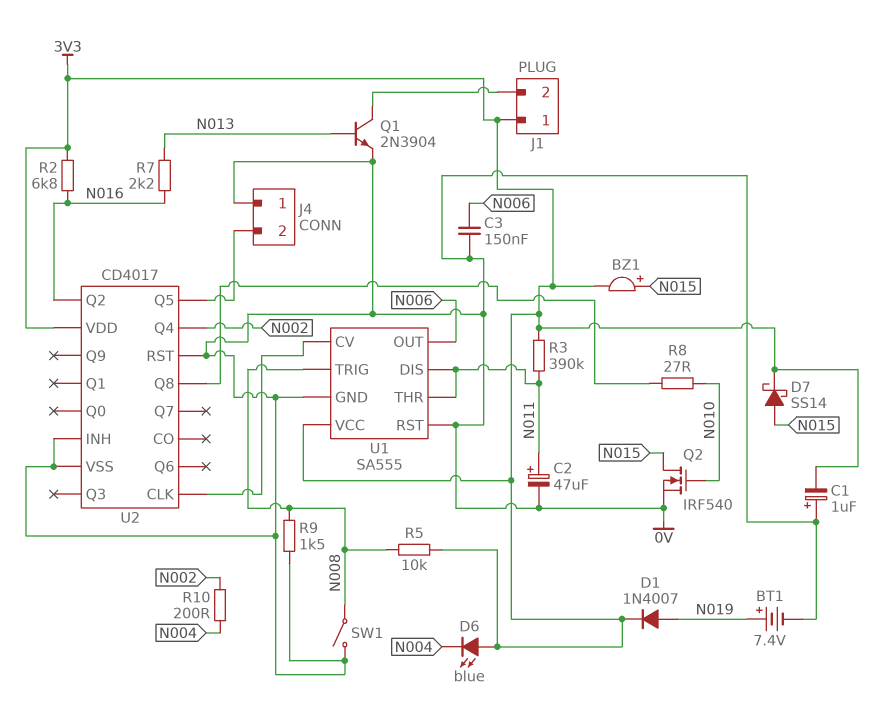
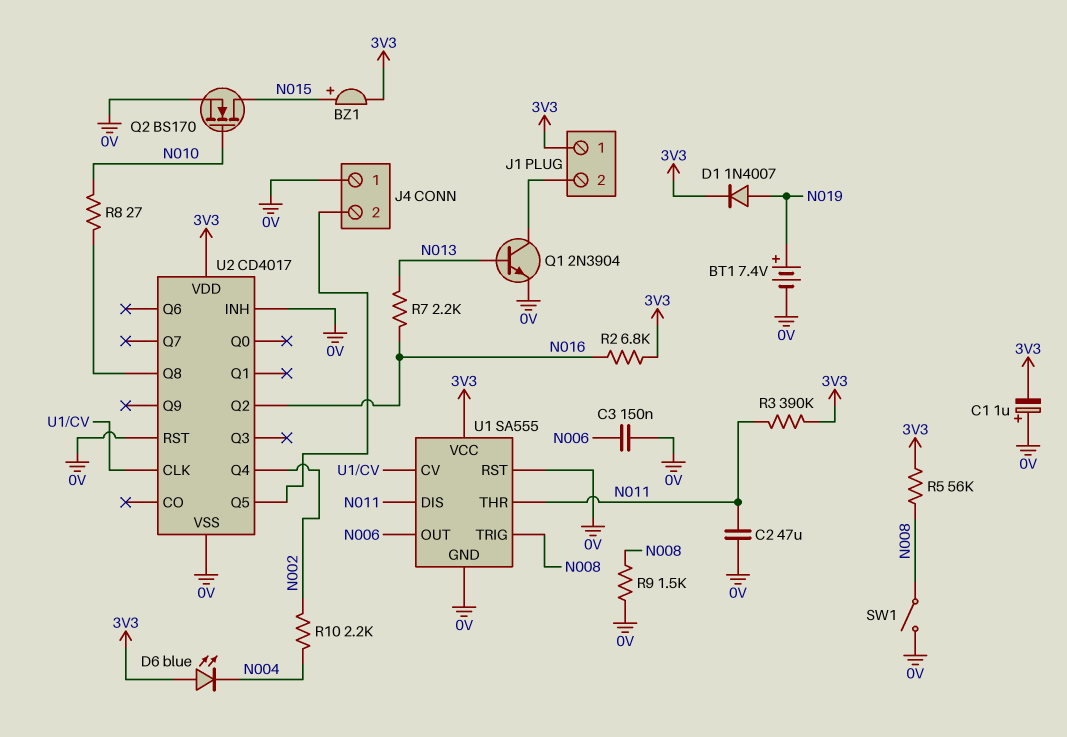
C2: 47uF (plus N011, minus 0V) -> 47uF (0V, N011)
D7: schottky SS14 (A N015, K 3V3) -> none
Q2: NMOS IRF540 (G N010, D N015, S 0V) -> NMOS BS170 (G N010, D N015, S 0V)
R5: 10k (3V3, N008) -> 56k (3V3, N008)
R10: 200 (N002, N004) -> 2.2k (N002, N004)

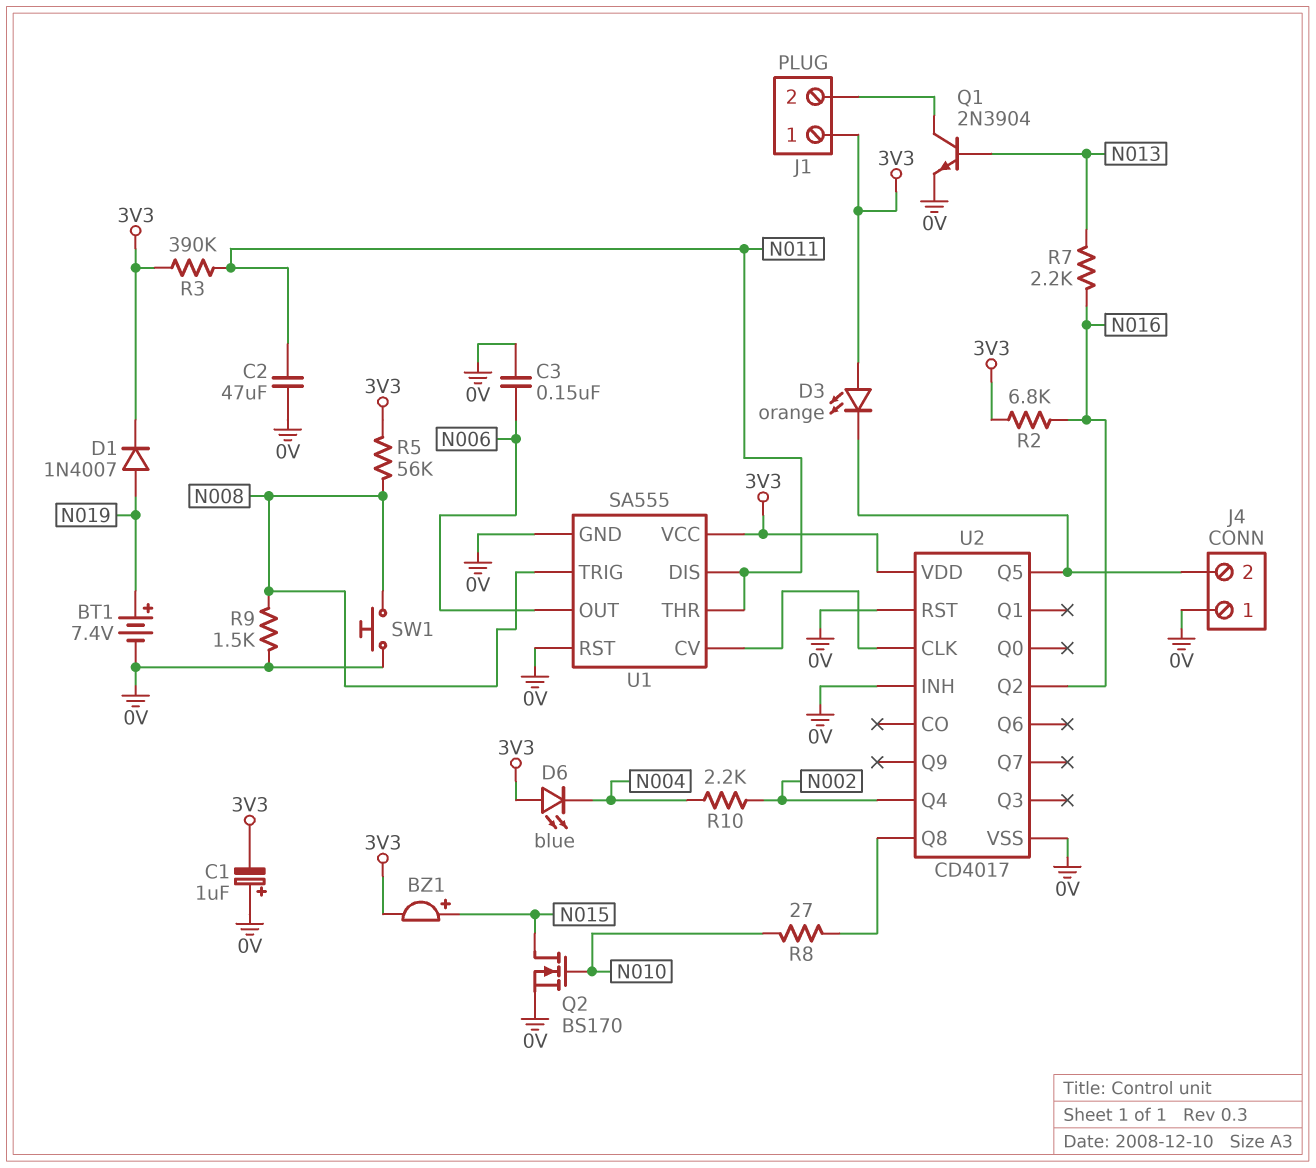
D3: none -> LED orange (A 3V3, K J4/2)
SW1: switch (0V, N008) -> button (0V, N008)

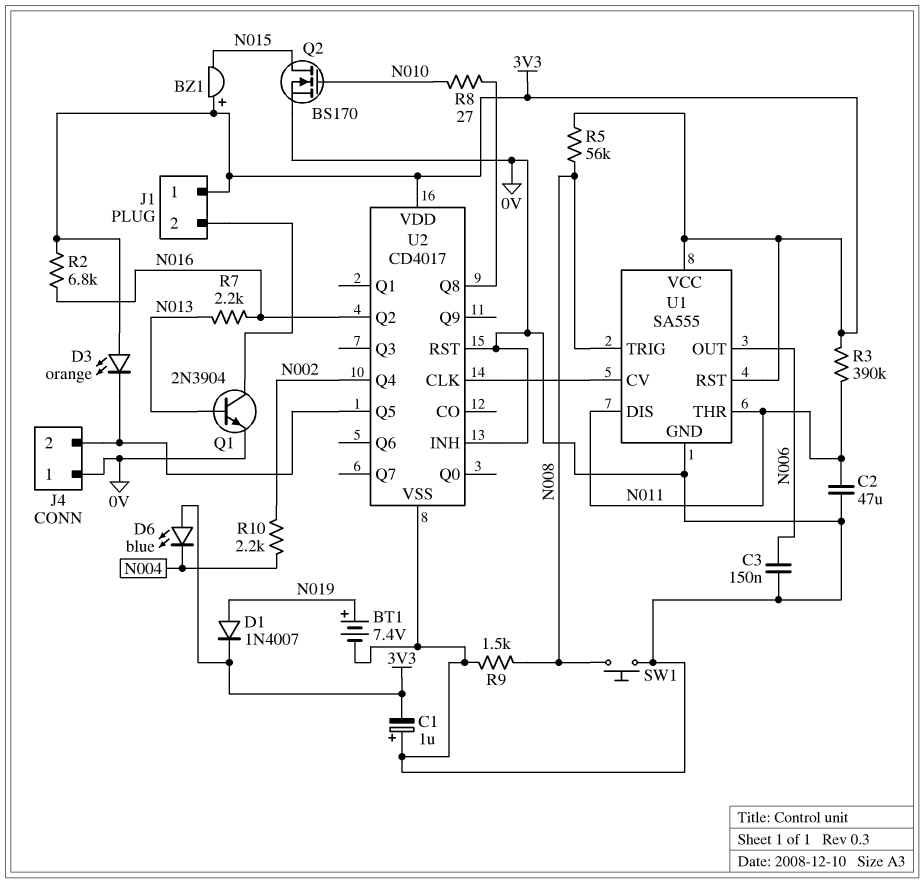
BZ1: buzzer (plus N015, minus 3V3) -> buzzer (plus 3V3, minus N015)
U1 pin RST: 0V -> 3V3

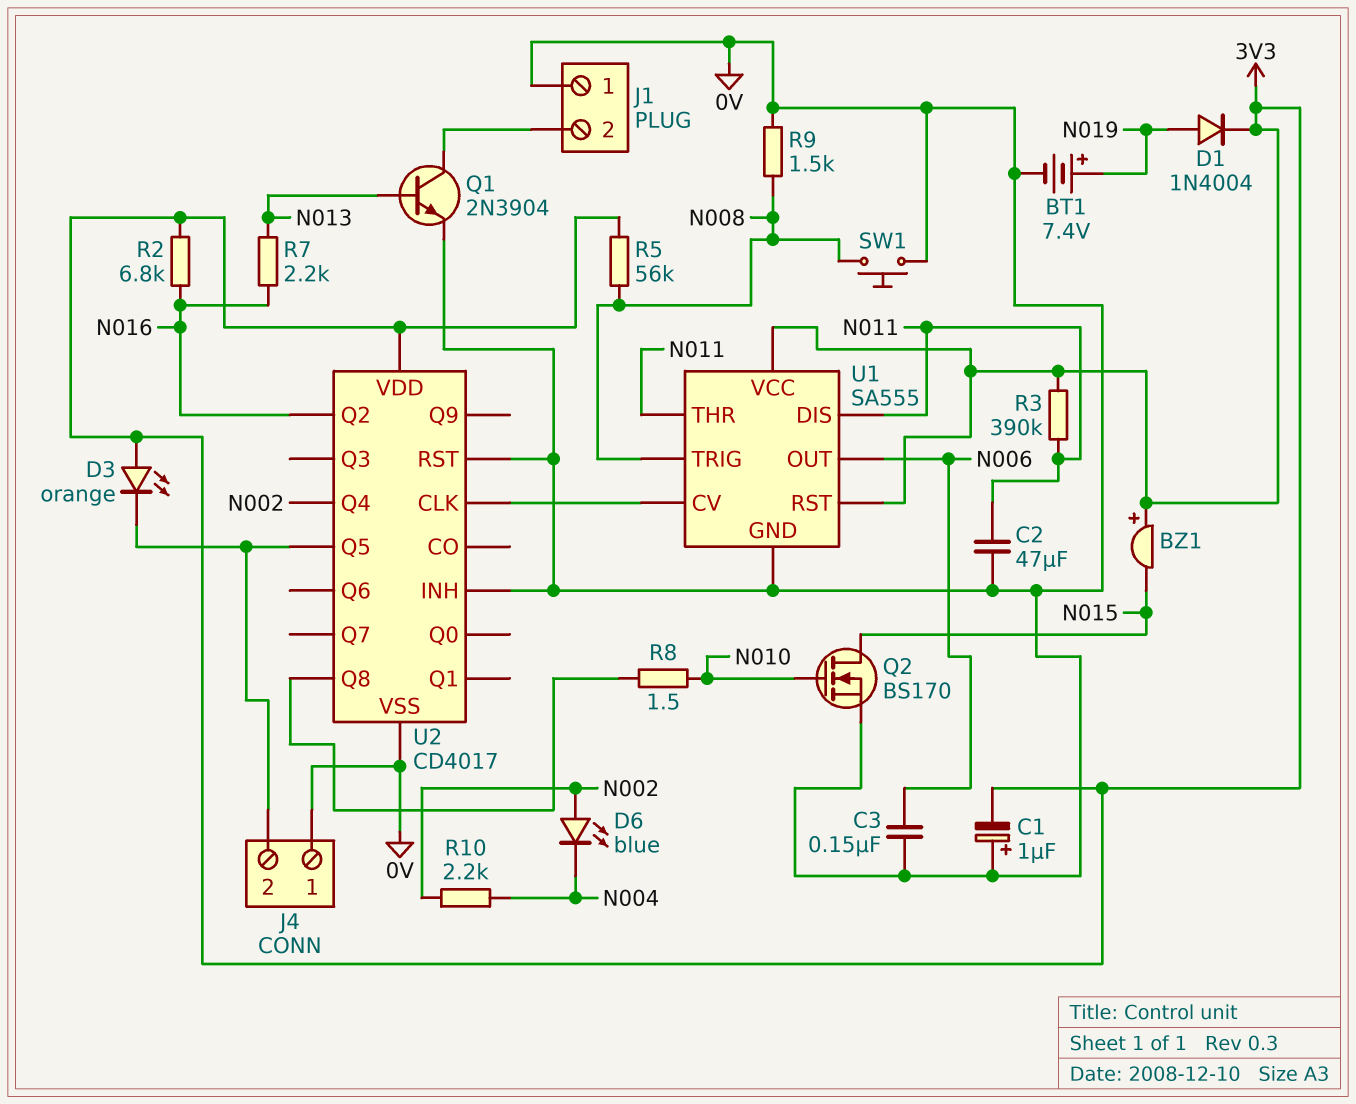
D1: diode 1N4007 (A N019, K 3V3) -> diode 1N4004 (A N019, K 3V3)
D6: LED blue (A 3V3, K N004) -> LED blue (A N002, K N004)
J1 pin 1: 3V3 -> 0V
R8: 27 (N010, U2/Q8) -> 1.5 (N010, U2/Q8)

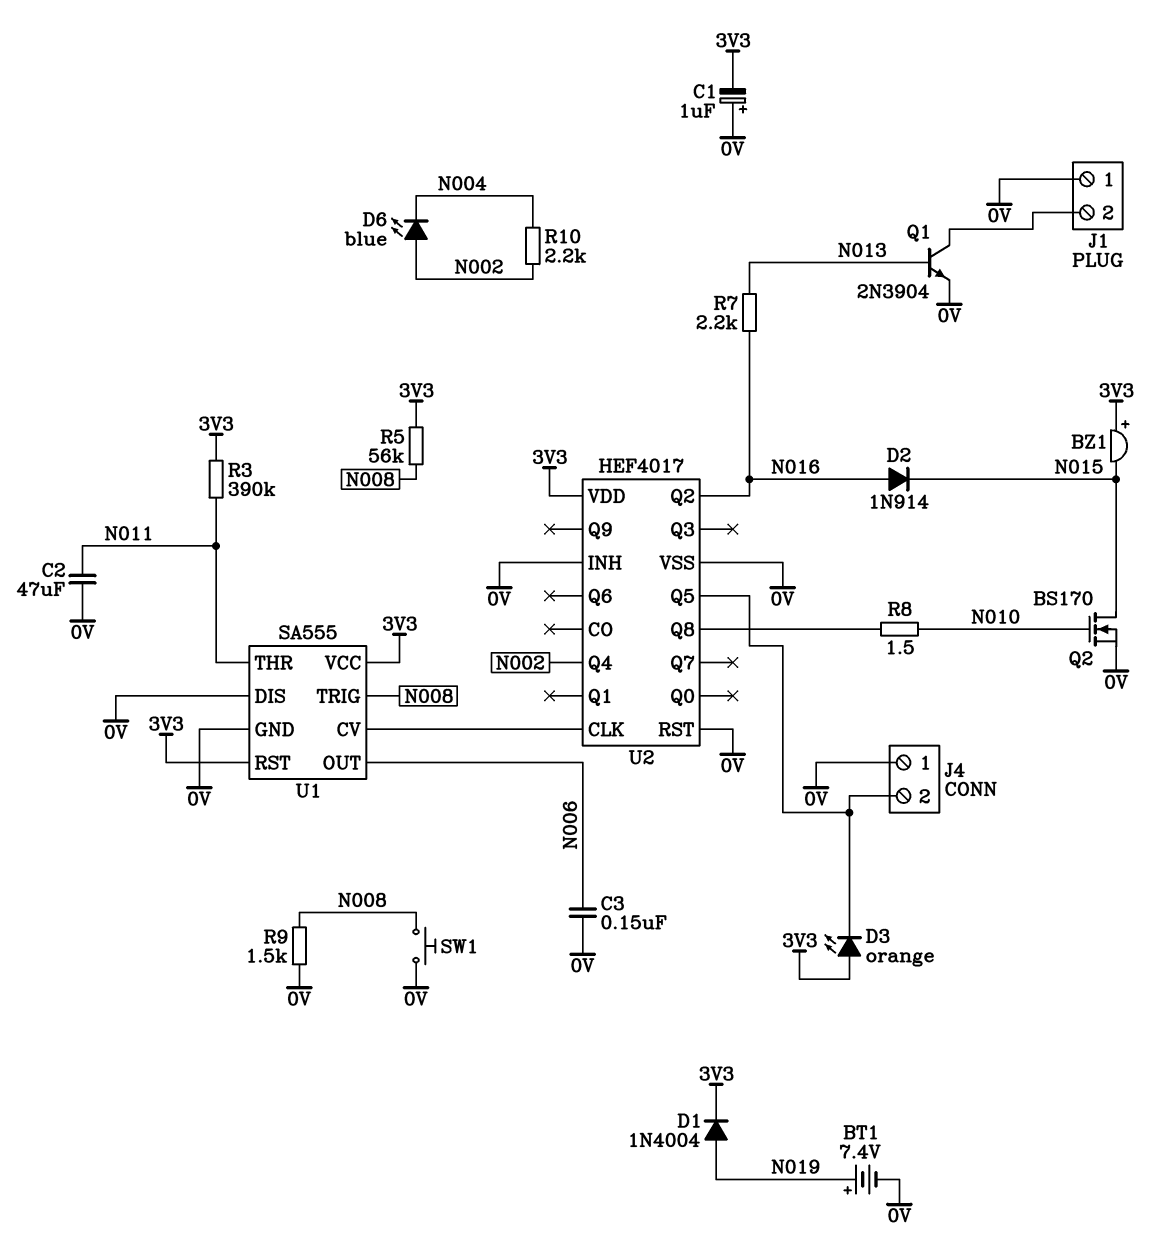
D2: none -> diode 1N914 (A N016, K N015)
R2: 6.8k (3V3, N016) -> none
U1 pin DIS: N011 -> 0V
U2: CD4017 -> HEF4017

